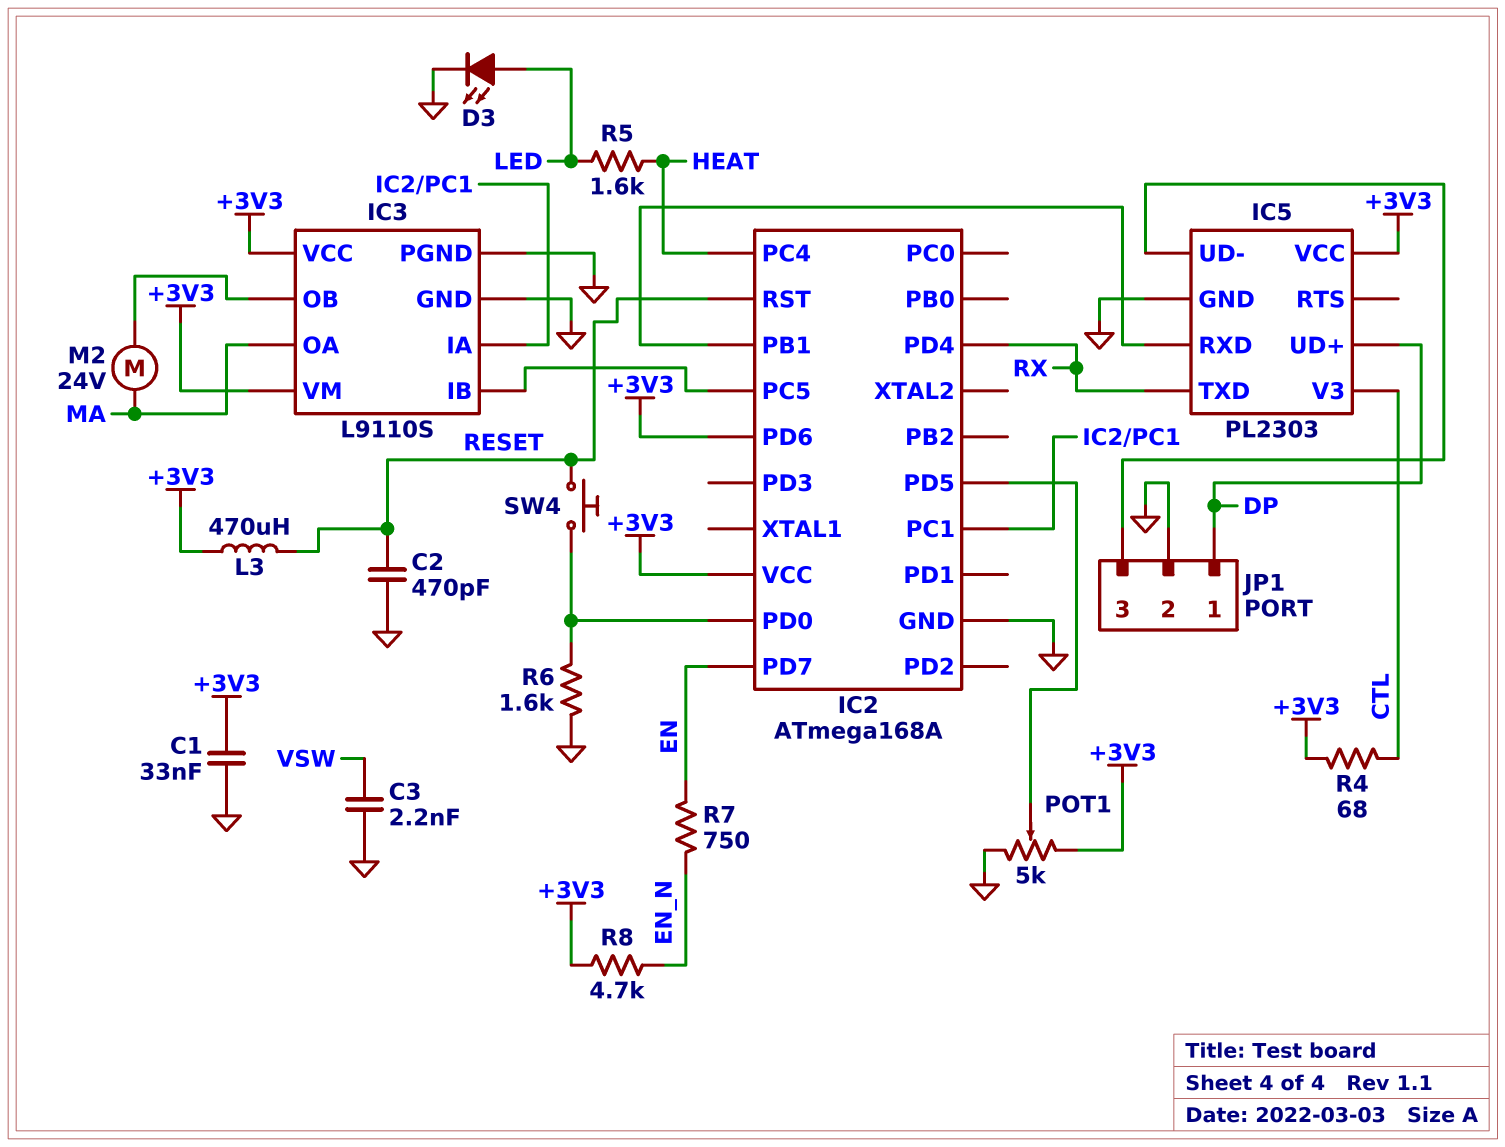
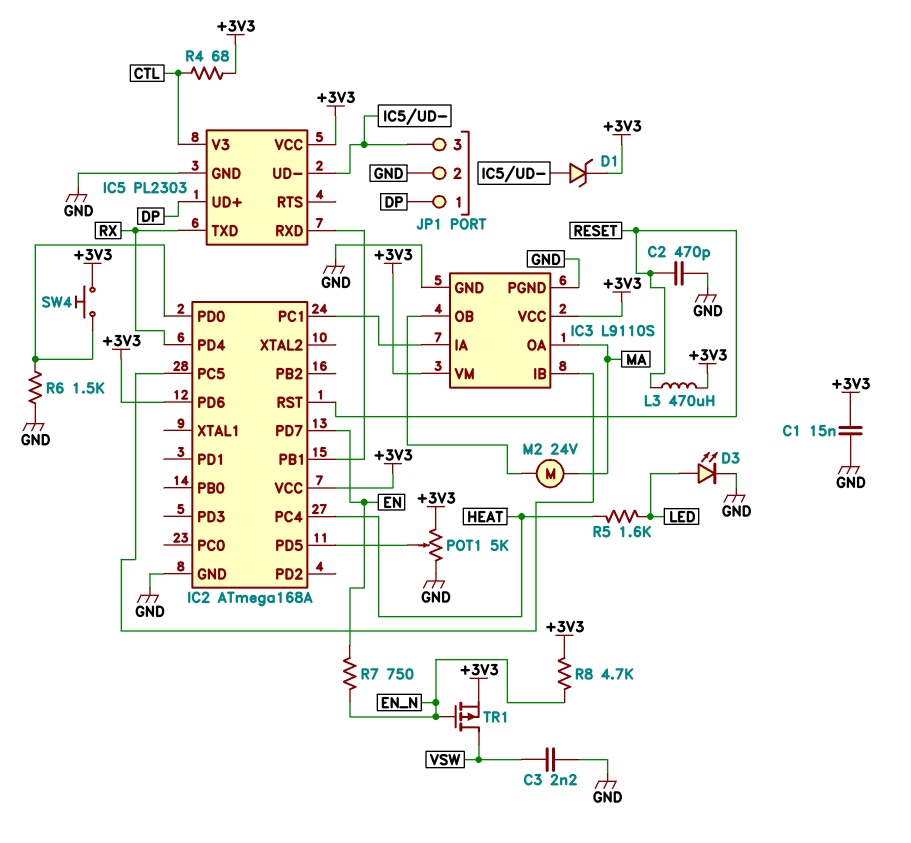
C1: 33nF (+3V3, GND) -> 15nF (+3V3, GND)
D1: none -> zener (A IC5/UD-, K +3V3)
R6: 1.6k (GND, IC2/PD0) -> 1.5k (GND, IC2/PD0)
SW4: button (IC2/PD0, RESET) -> button (+3V3, IC2/PD0)
TR1: none -> PMOS (G EN_N, D VSW, S +3V3)

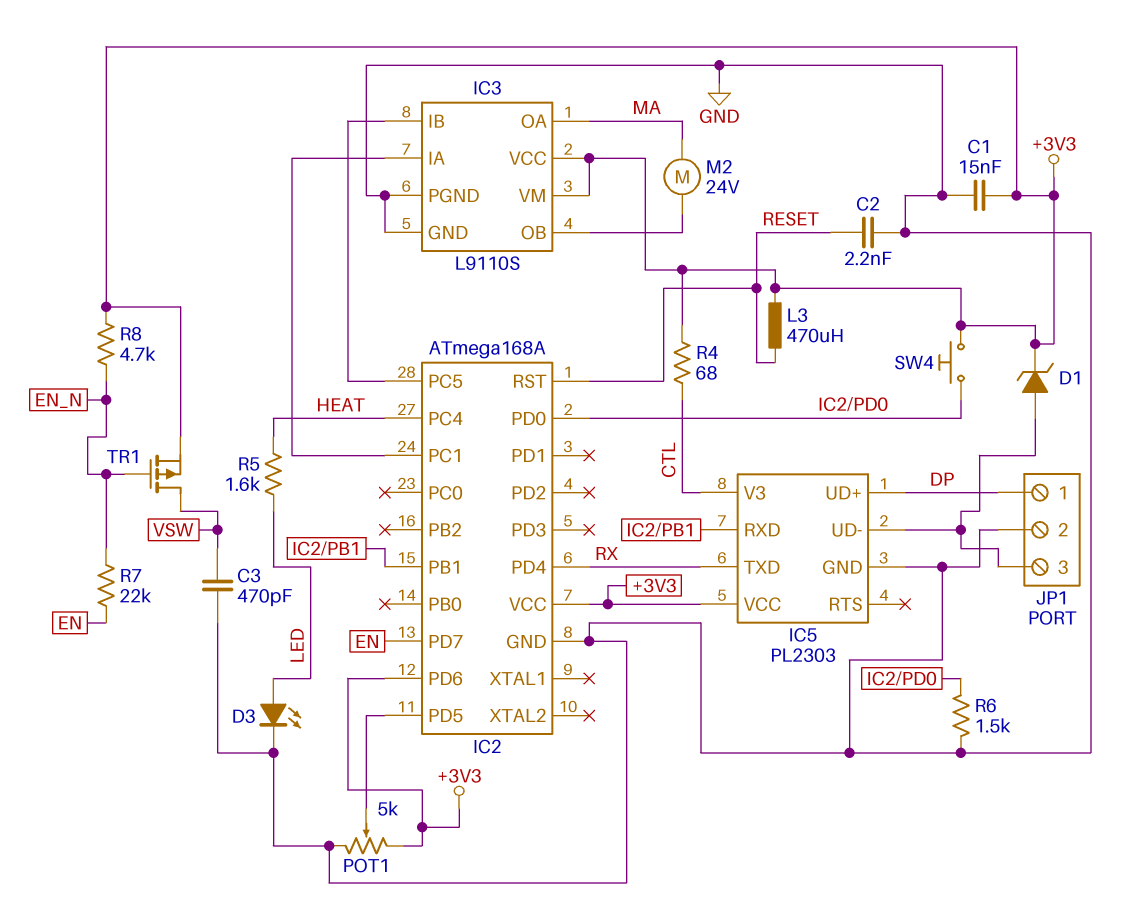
C2: 470pF (GND, RESET) -> 2.2nF (GND, RESET)
C3: 2.2nF (GND, VSW) -> 470pF (GND, VSW)
R7: 750 (EN, EN_N) -> 22k (EN, EN_N)

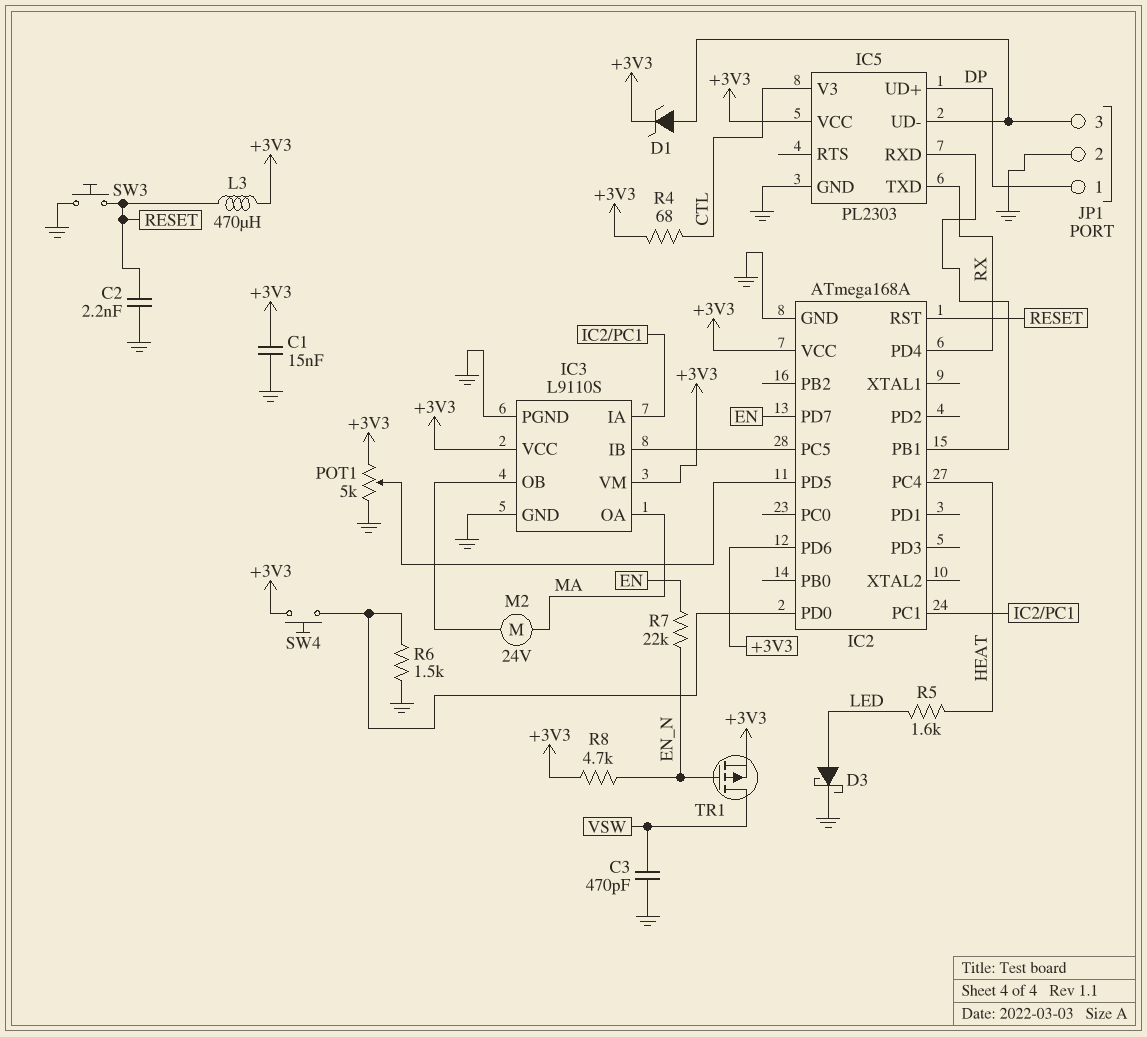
D3: LED (A LED, K GND) -> schottky (A LED, K GND)
SW3: none -> button (GND, RESET)

